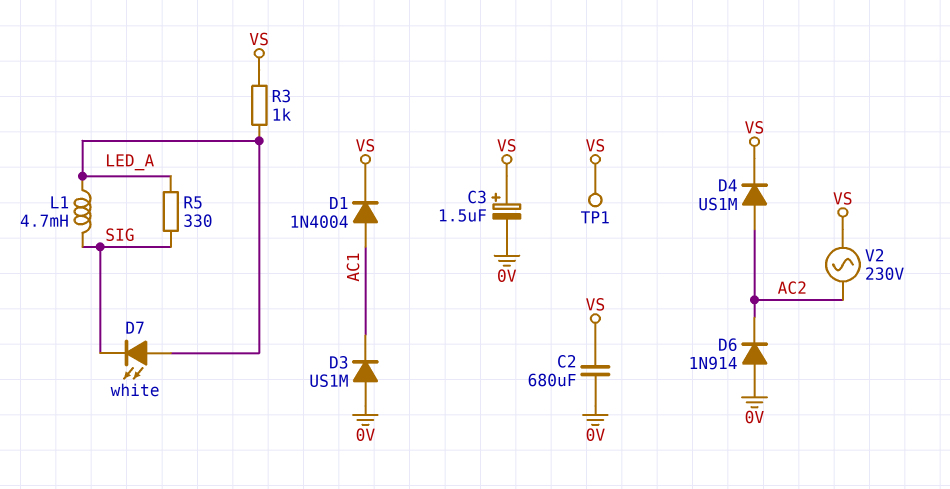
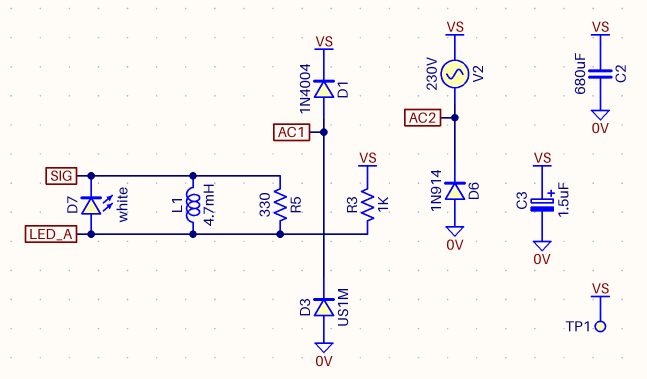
D4: diode US1M (A AC2, K VS) -> none

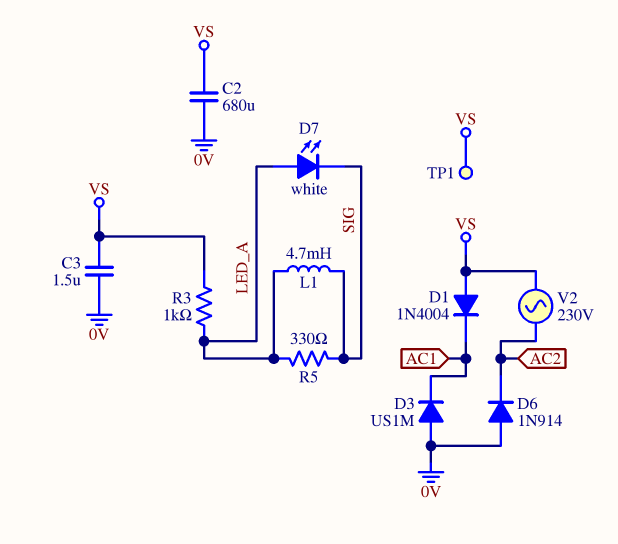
C3: 1.5uF (plus VS, minus 0V) -> 1.5uF (0V, VS)
D1: diode 1N4004 (A AC1, K VS) -> diode 1N4004 (A VS, K AC1)

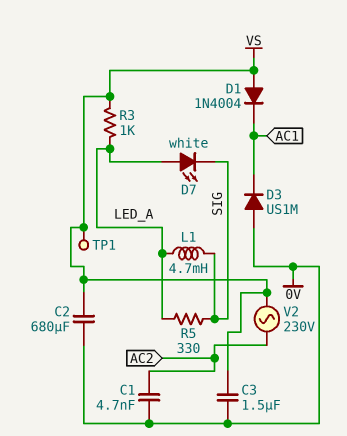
C1: none -> 4.7nF (0V, AC2)
D6: diode 1N914 (A 0V, K AC2) -> none

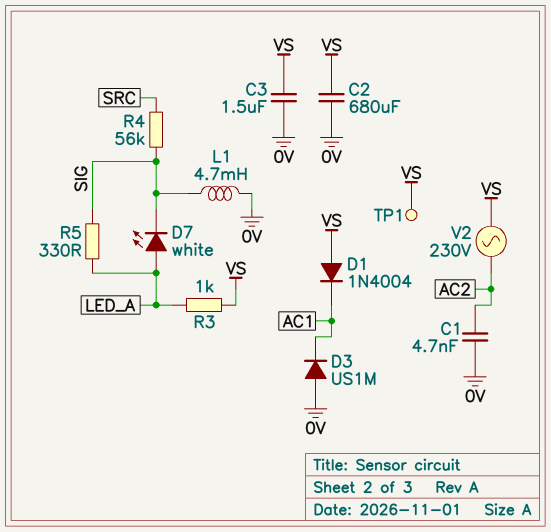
L1: 4.7mH (LED_A, SIG) -> 4.7mH (0V, SIG)
R4: none -> 56k (SIG, SRC)

